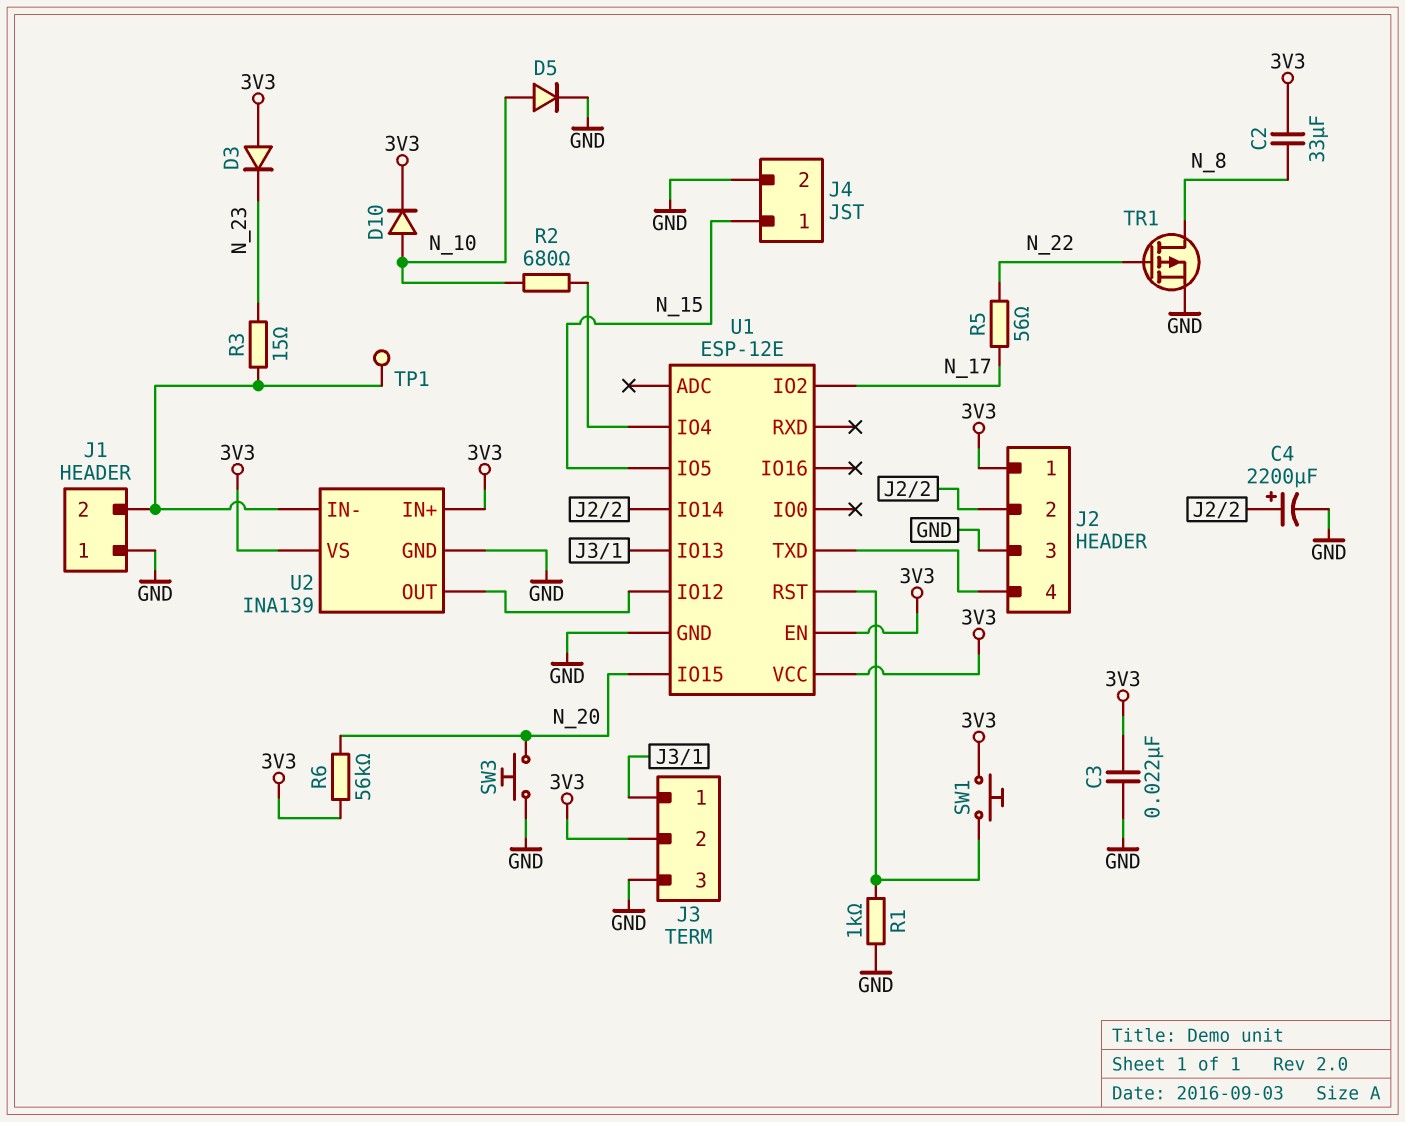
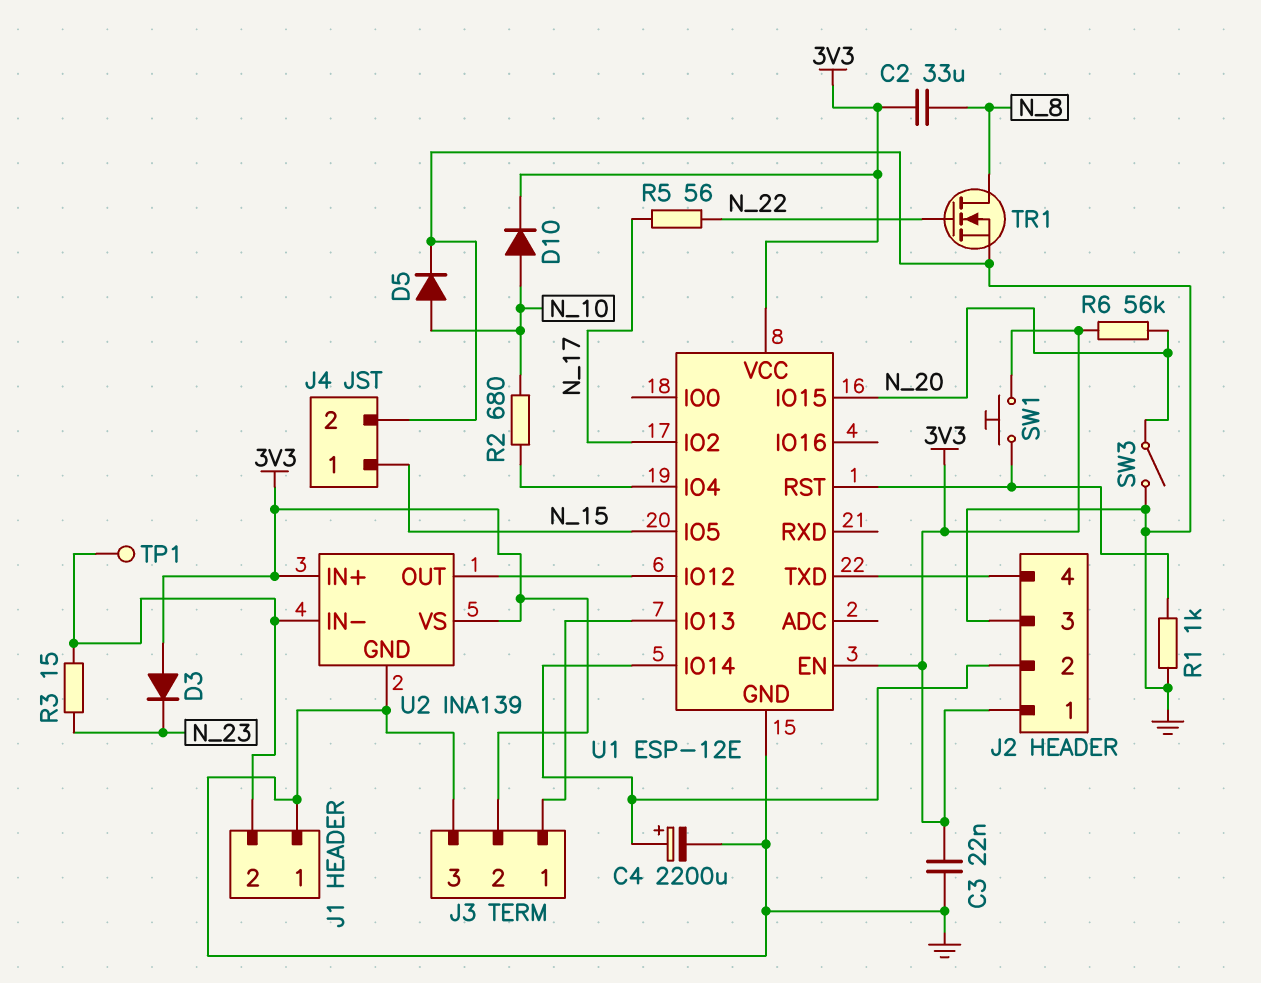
SW3: button (GND, N_20) -> switch (GND, N_20)
TR1: PMOS (G N_22, D N_8, S GND) -> NMOS (G N_22, D N_8, S GND)

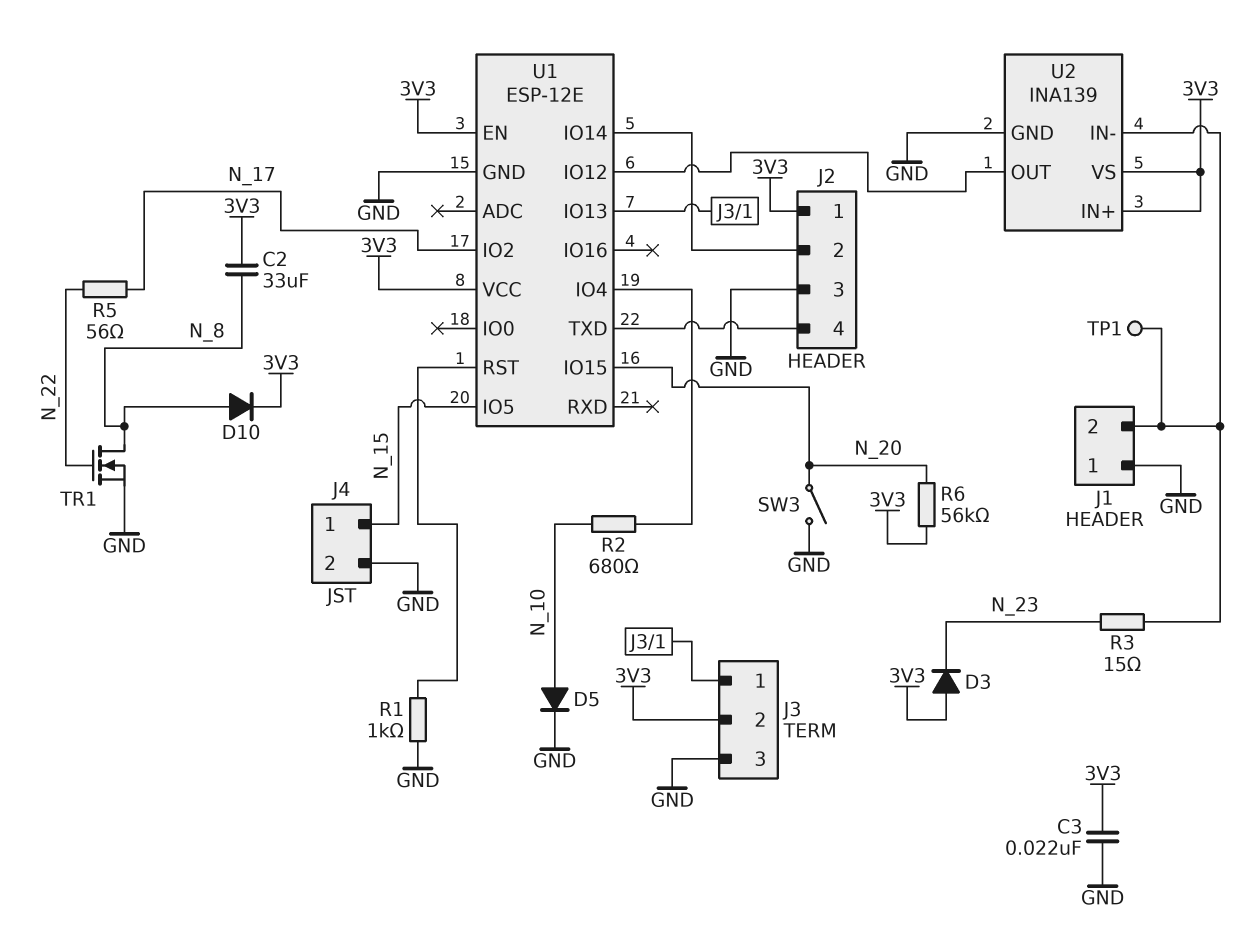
C4: 2200uF (plus J2/2, minus GND) -> none
D10: diode (A N_10, K 3V3) -> diode (A N_8, K 3V3)
SW1: button (3V3, U1/RST) -> none

